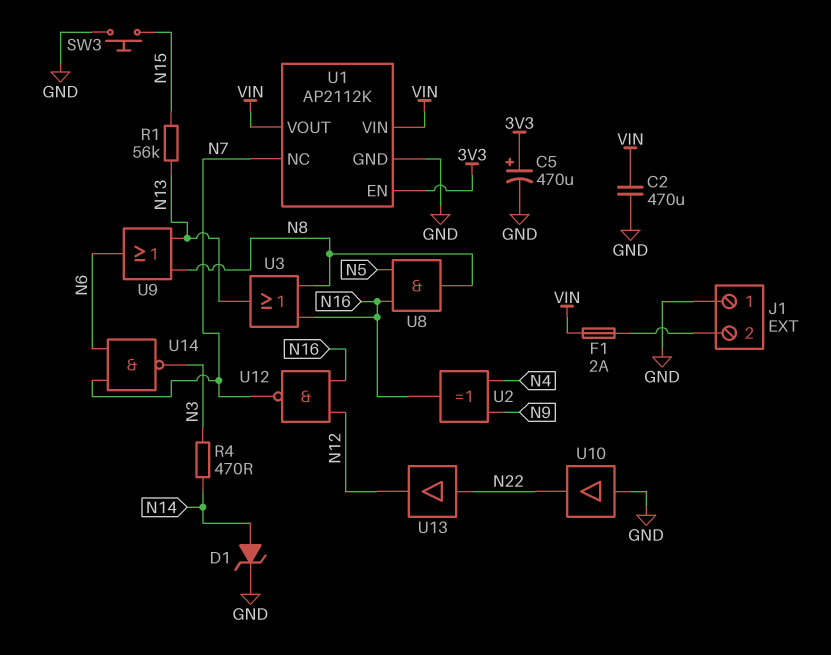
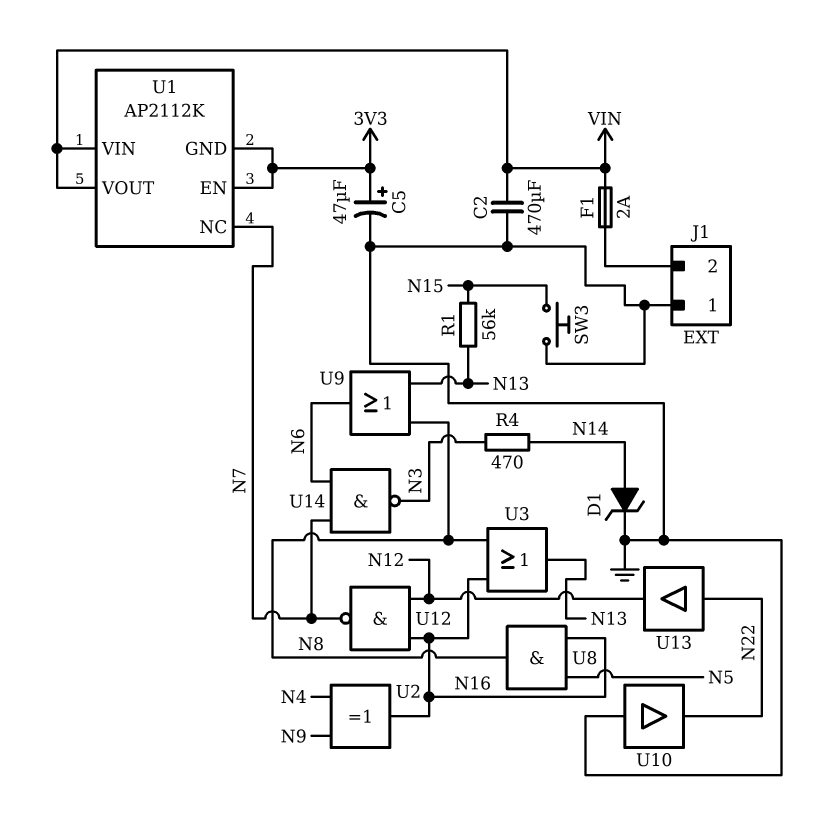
C5: 470uF (plus 3V3, minus GND) -> 47uF (plus 3V3, minus GND)
U1 pin GND: GND -> 3V3

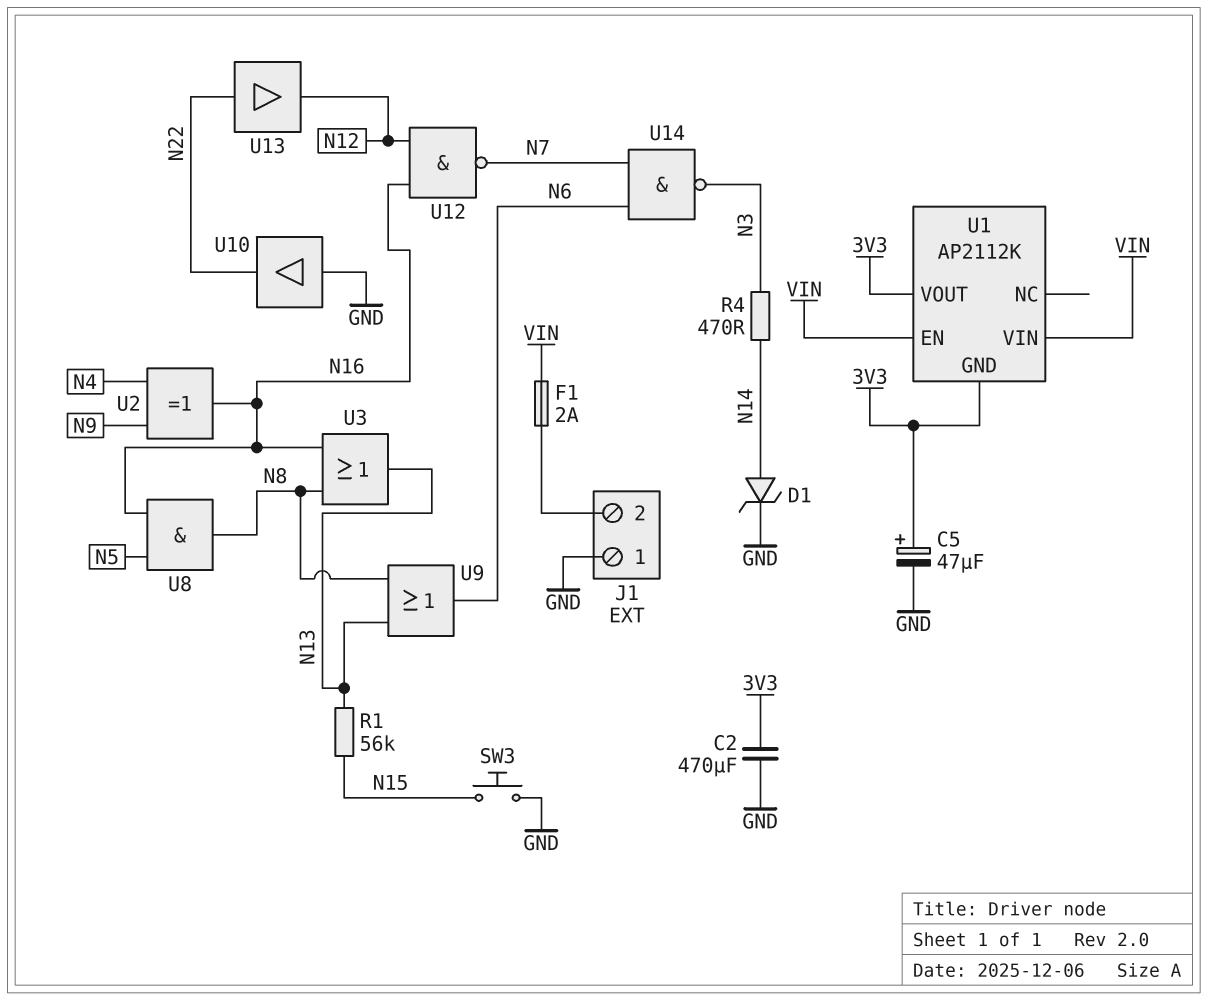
C2: 470uF (GND, VIN) -> 470uF (3V3, GND)
U1 pin EN: 3V3 -> VIN
U1 pin NC: N7 -> none
U1 pin VOUT: VIN -> 3V3

